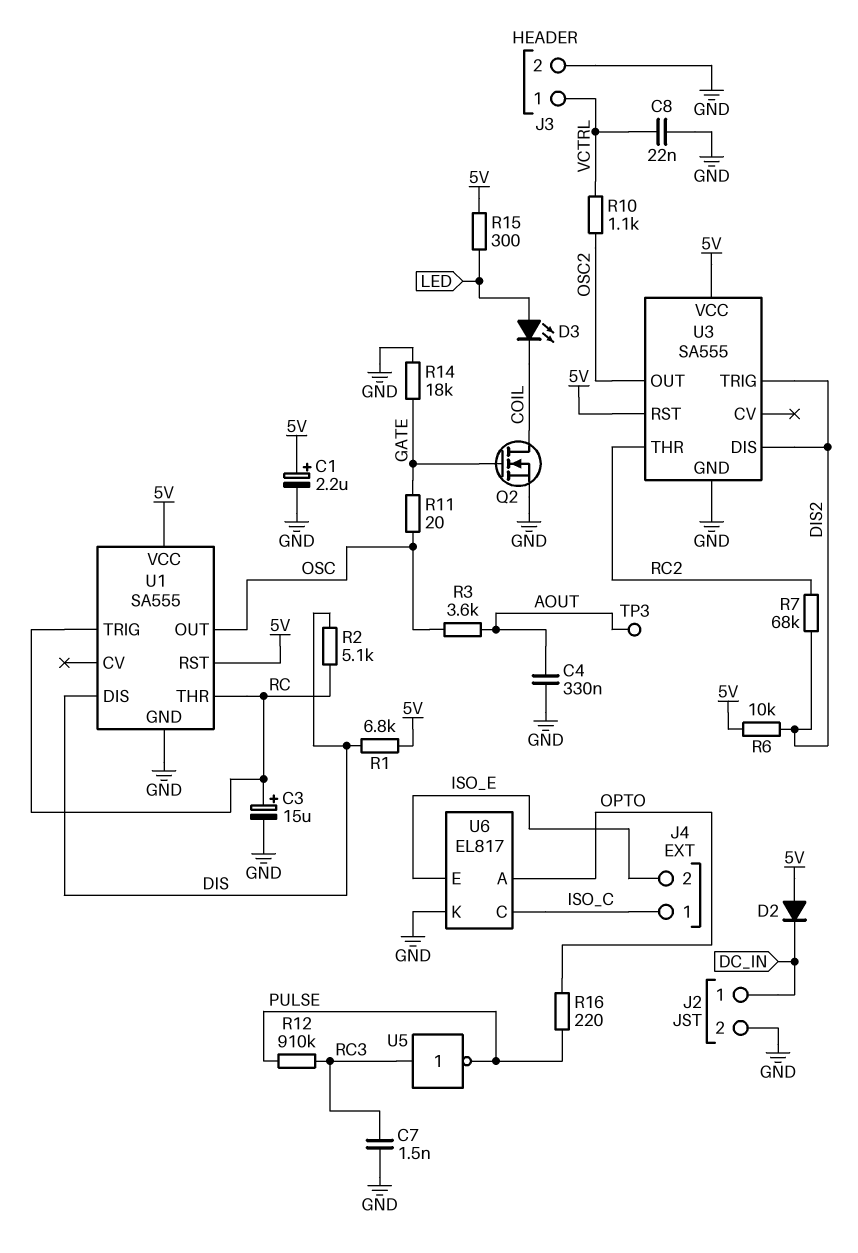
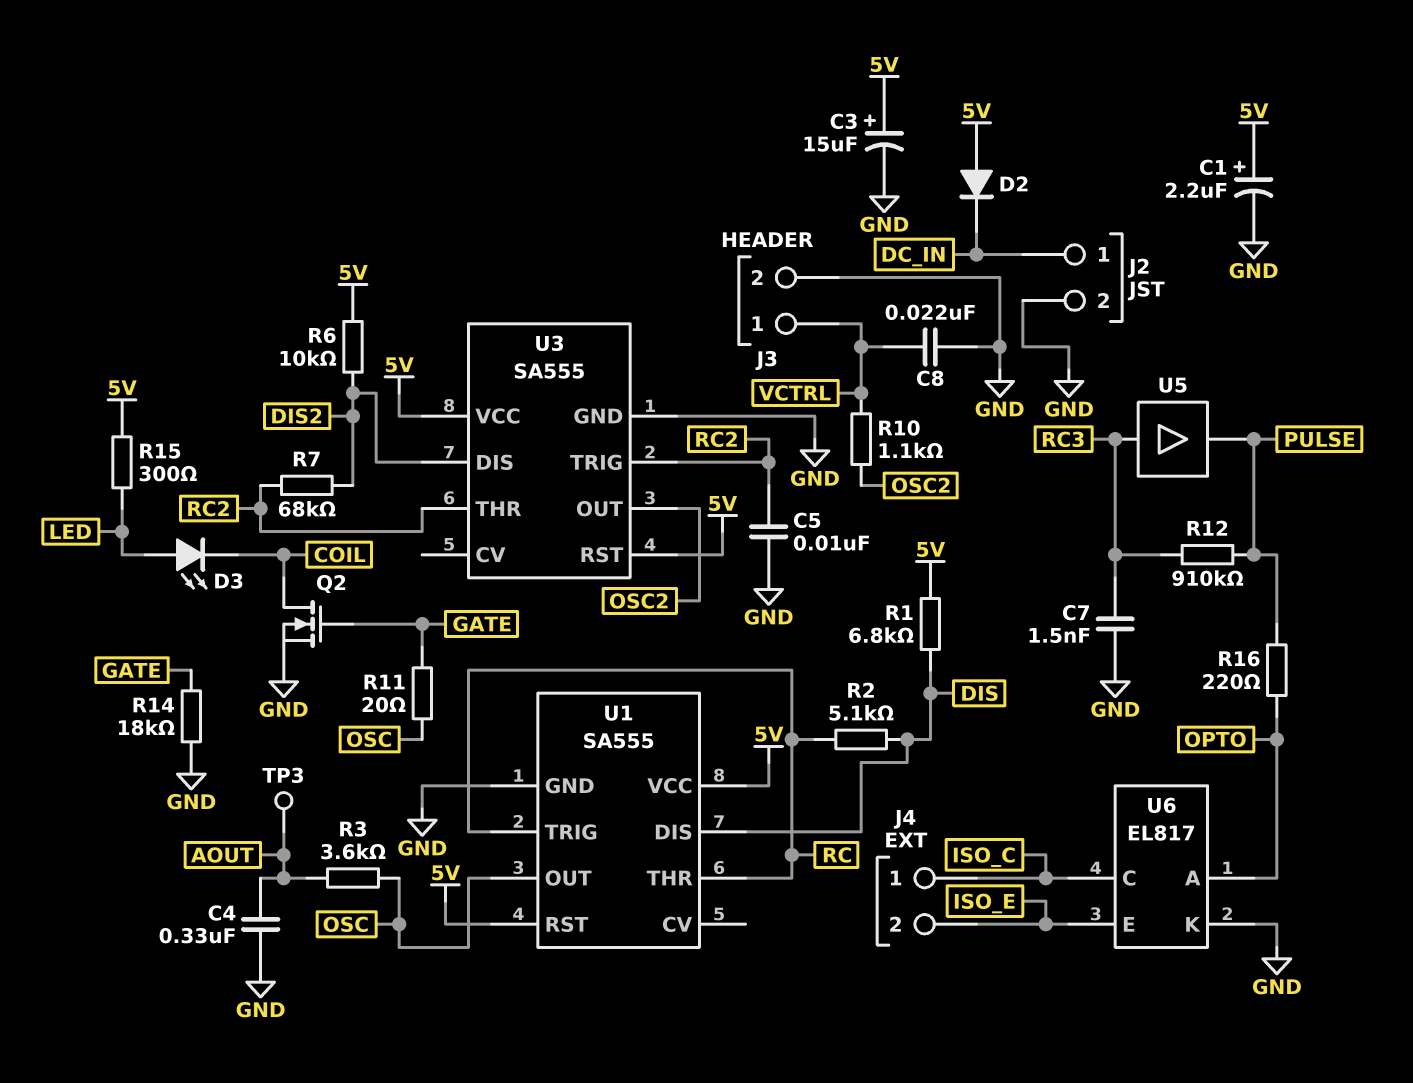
C3: 15uF (plus RC, minus GND) -> 15uF (plus 5V, minus GND)
C5: none -> 10nF (GND, RC2)
U3 pin TRIG: DIS2 -> RC2
U5: NOT (in RC3, out PULSE) -> buffer (in RC3, out PULSE)

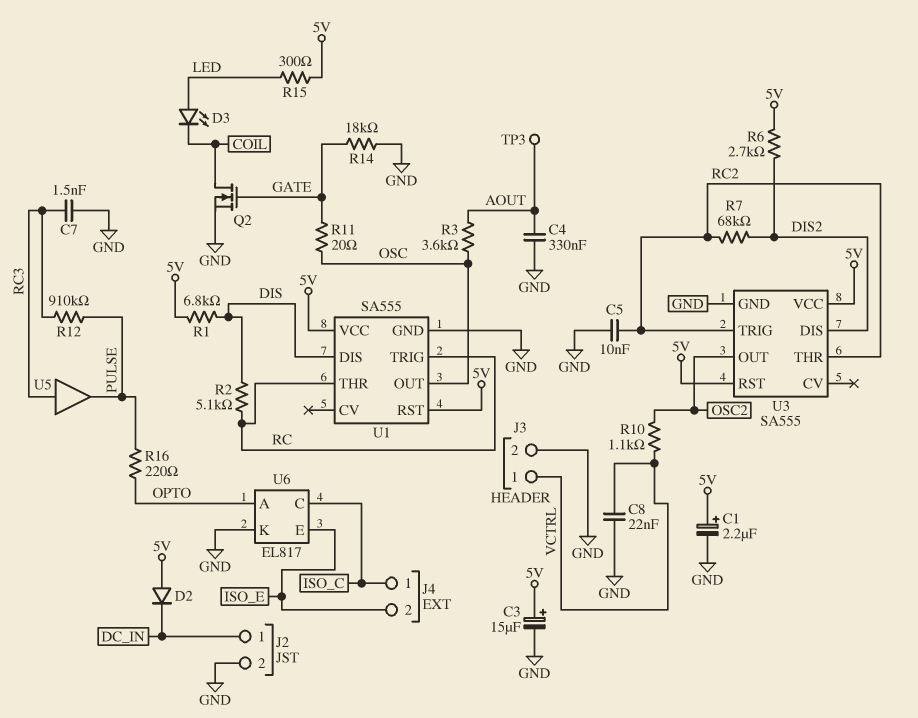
R6: 10k (5V, DIS2) -> 2.7k (5V, DIS2)

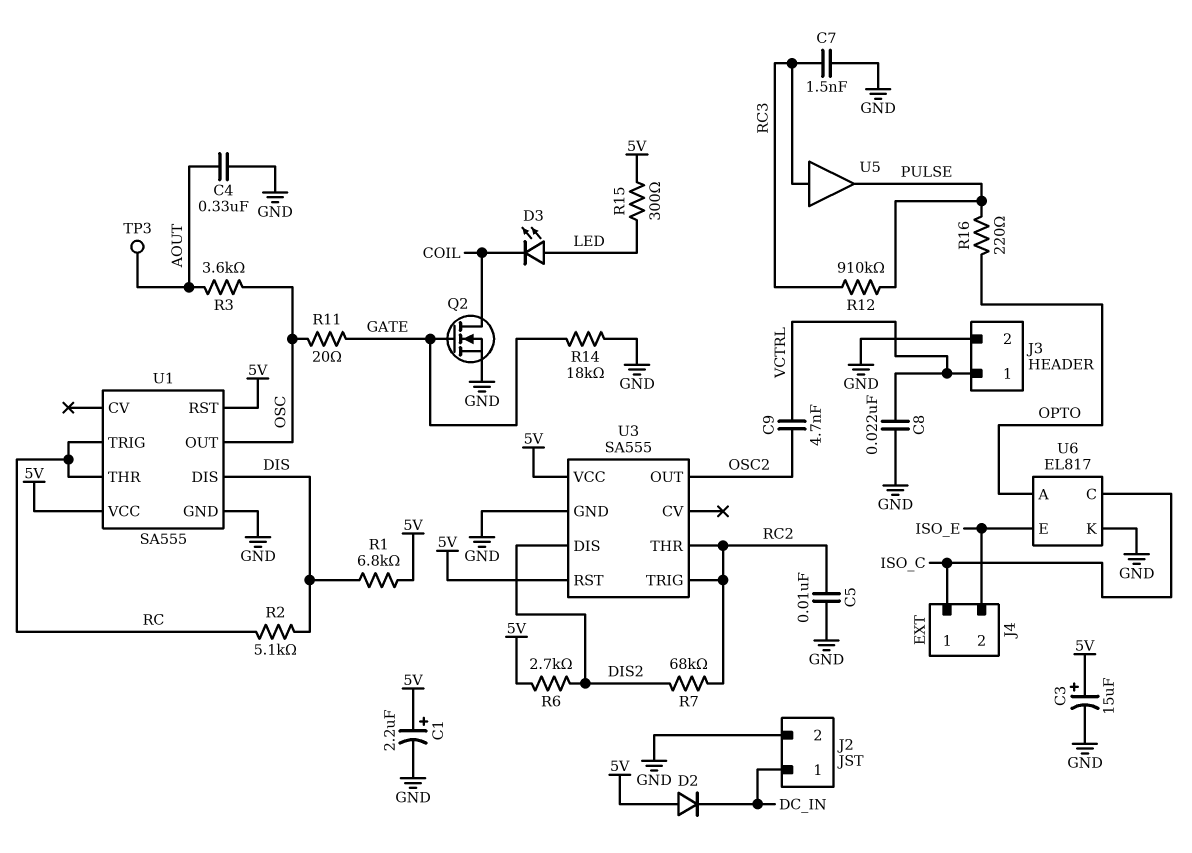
C9: none -> 4.7nF (OSC2, VCTRL)
R10: 1.1k (OSC2, VCTRL) -> none

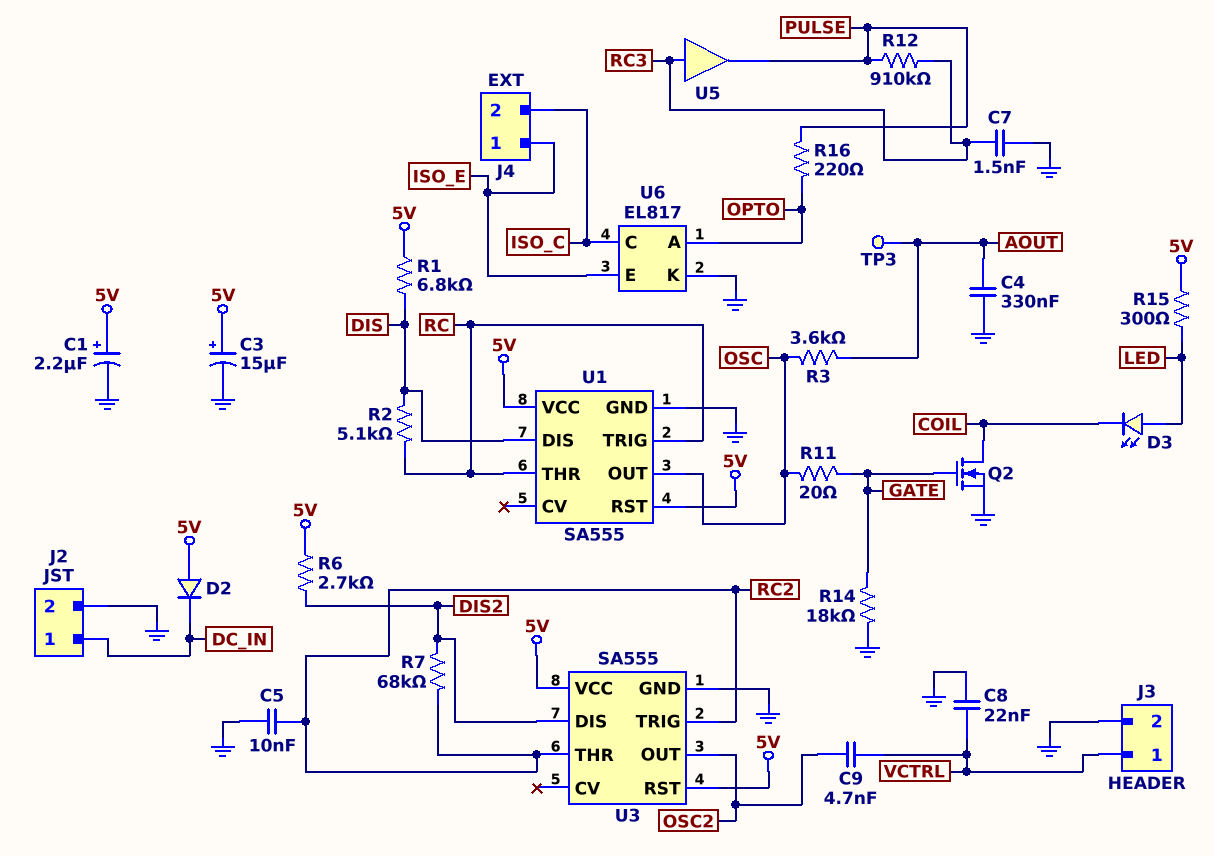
J4 pin 1: ISO_C -> ISO_E
J4 pin 2: ISO_E -> ISO_C

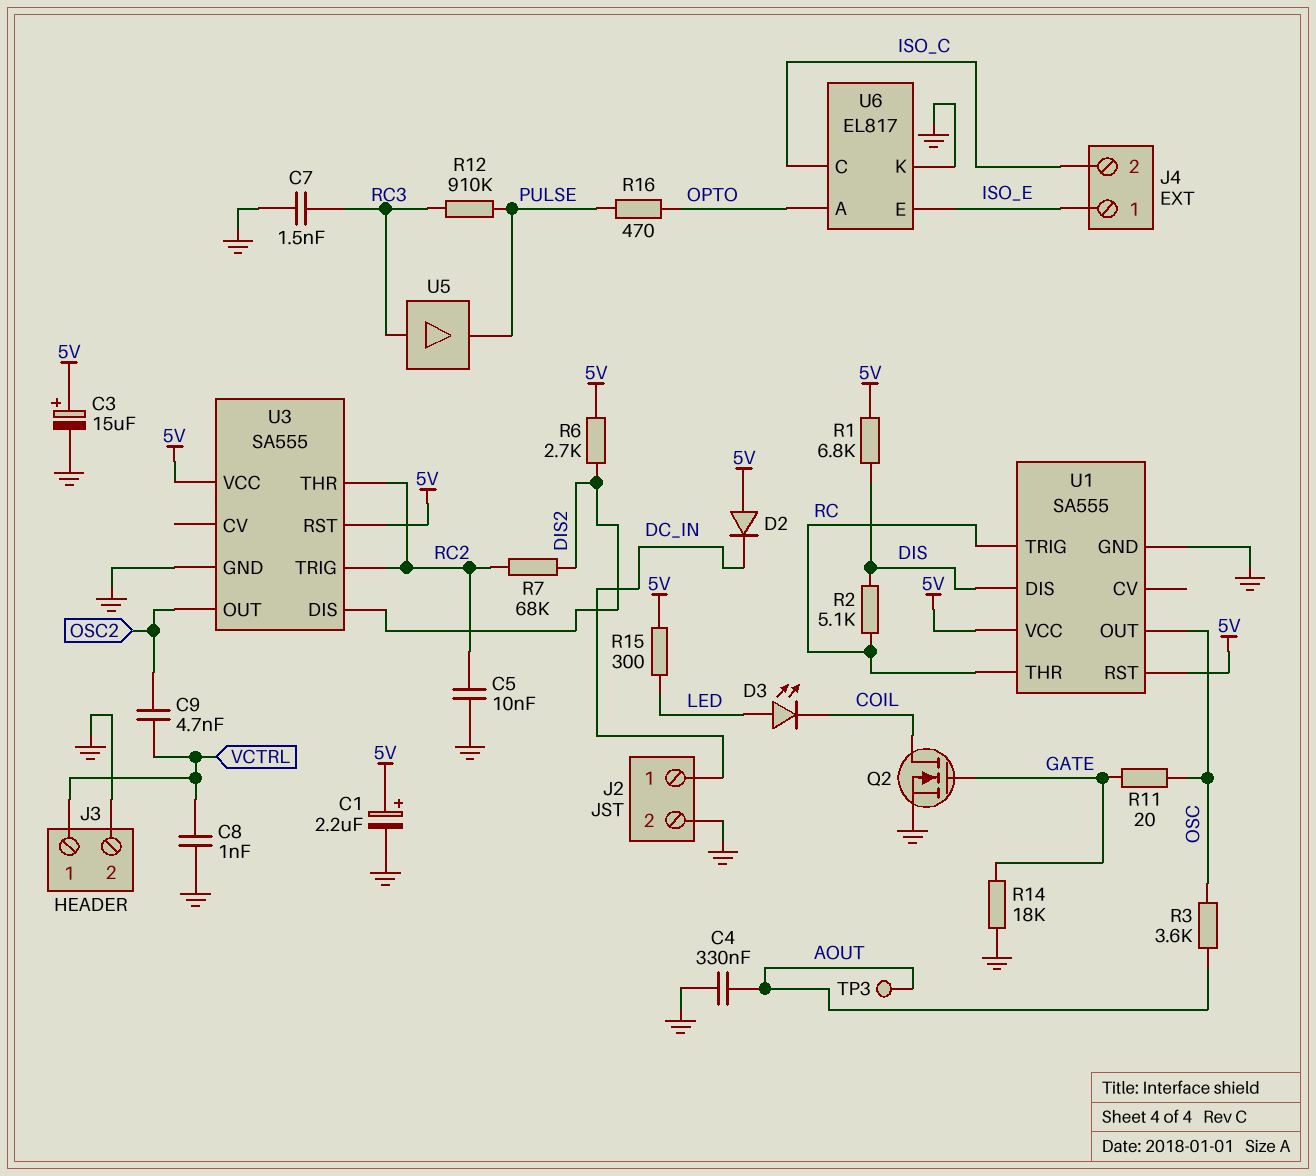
C8: 22nF (GND, VCTRL) -> 1nF (GND, VCTRL)
R16: 220 (OPTO, PULSE) -> 470 (OPTO, PULSE)

